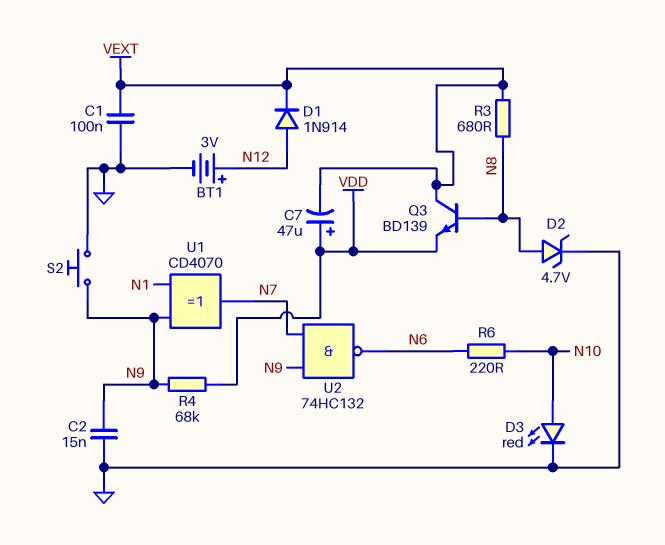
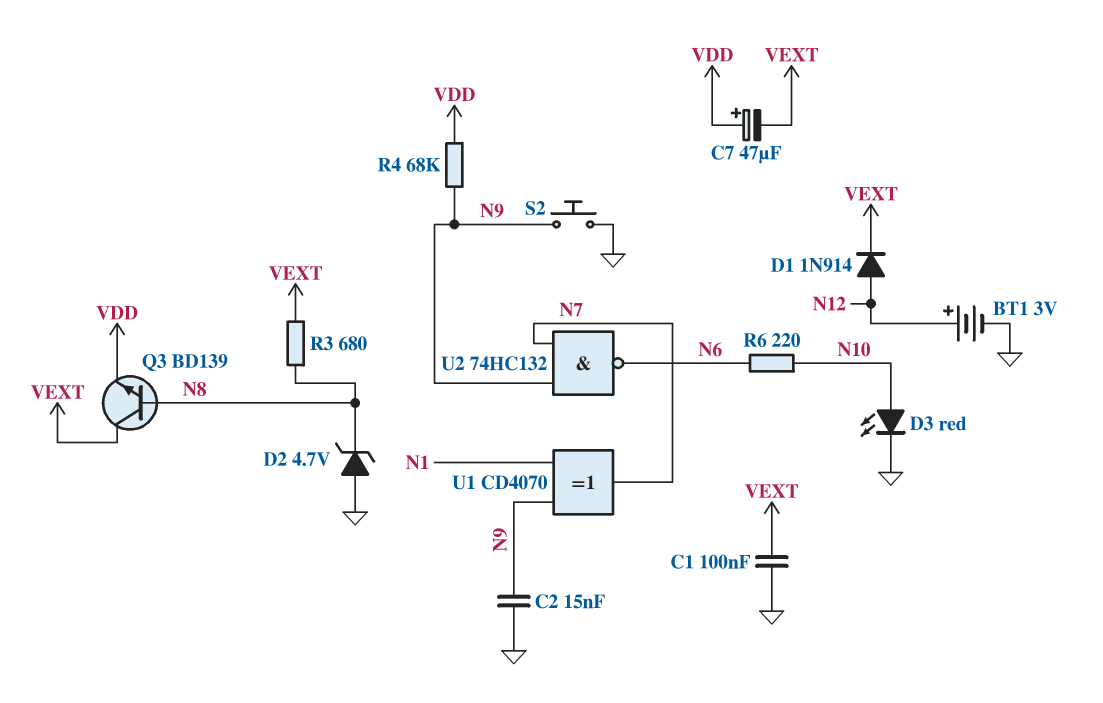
D2: zener 4.7V (A N8, K GND) -> zener 4.7V (A GND, K N8)

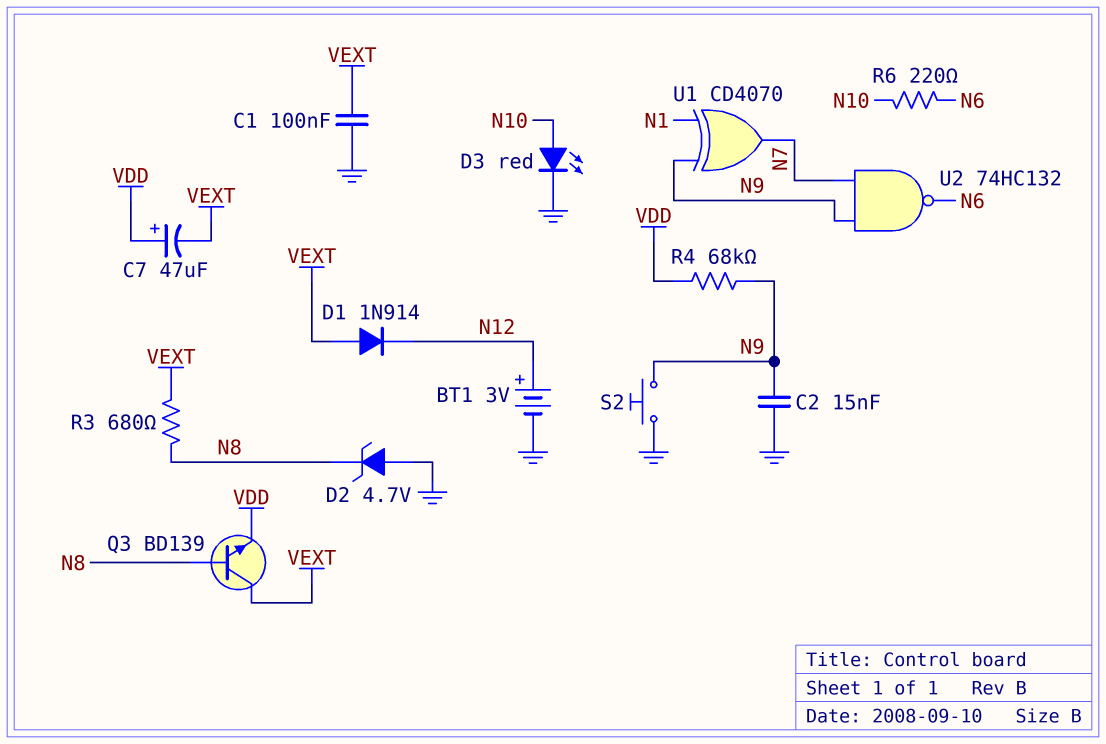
D1: diode 1N914 (A N12, K VEXT) -> diode 1N914 (A VEXT, K N12)

